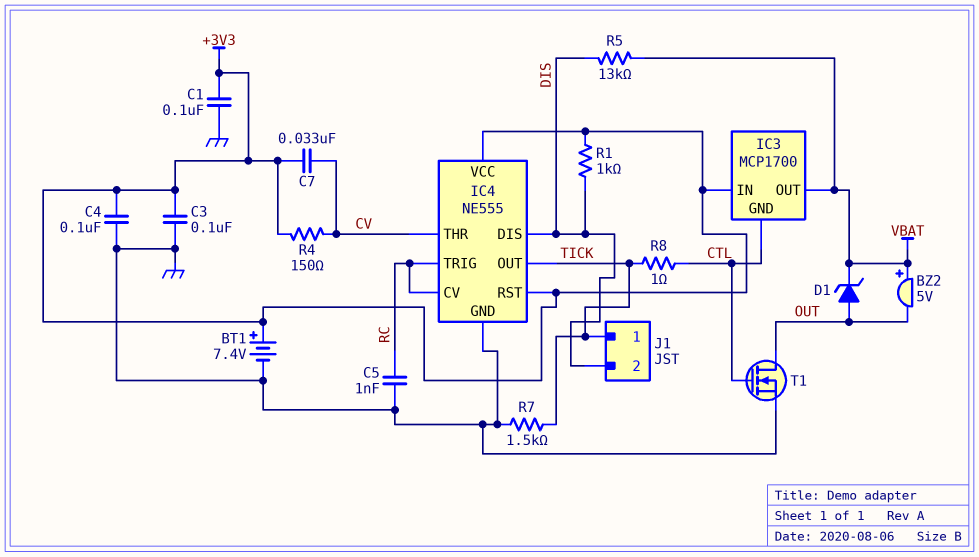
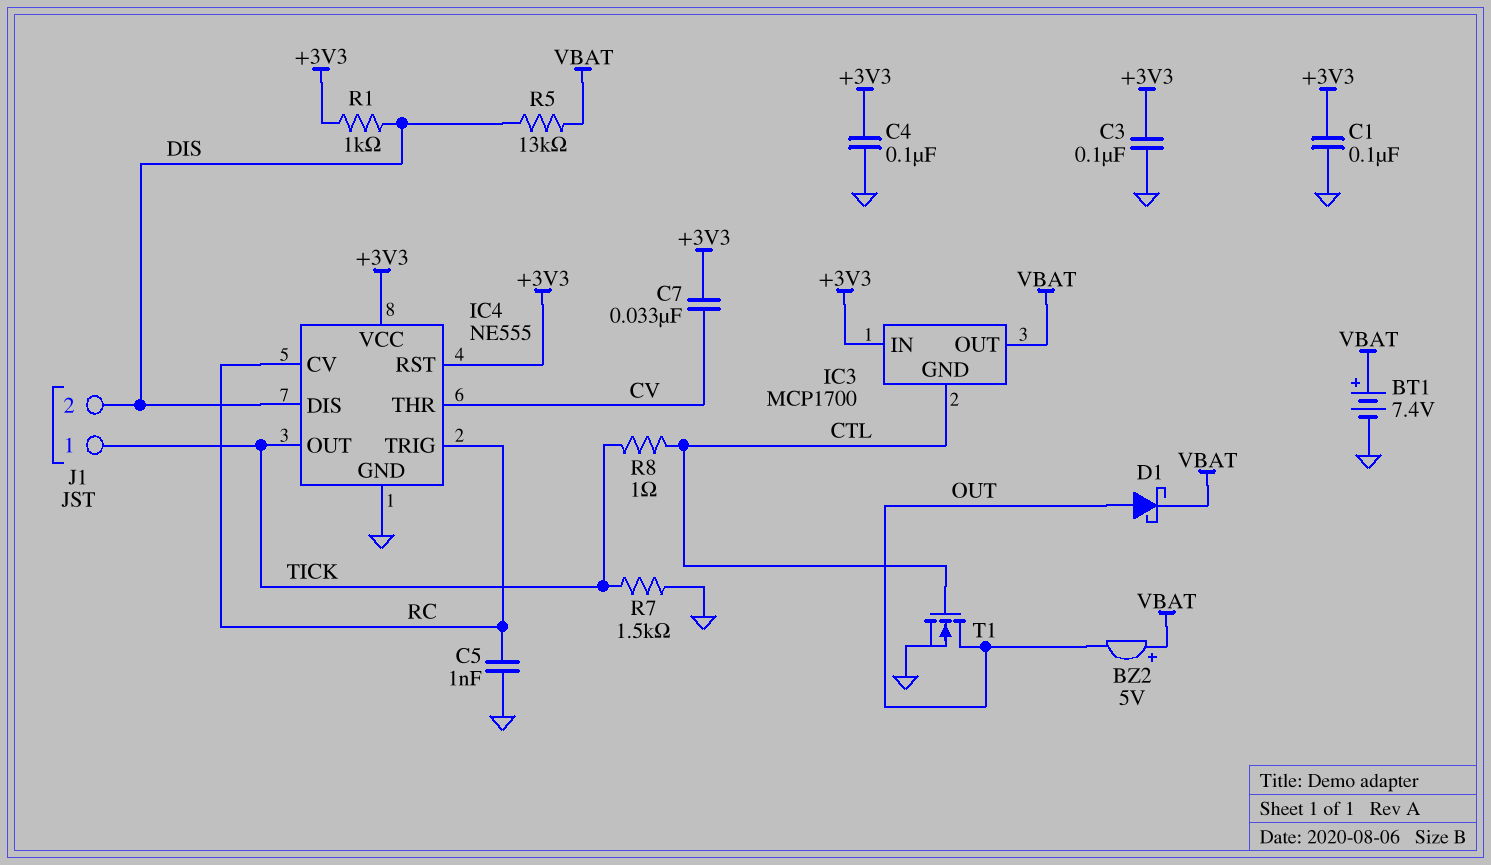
BT1: 7.4V (plus +3V3, minus GND) -> 7.4V (plus VBAT, minus GND)
D1: zener (A OUT, K VBAT) -> schottky (A OUT, K VBAT)
R4: 150 (+3V3, CV) -> none

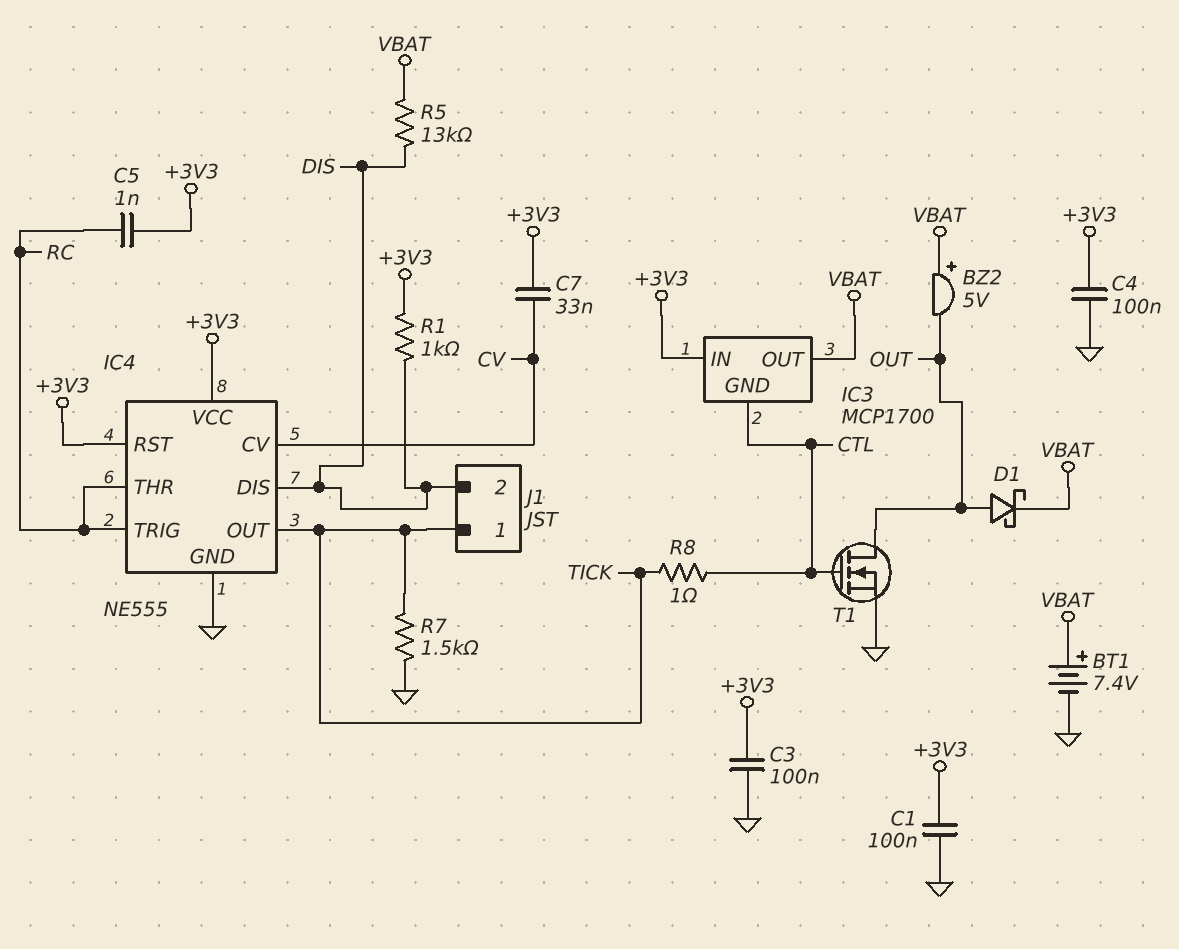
C5: 1nF (GND, RC) -> 1nF (+3V3, RC)
IC4 pin CV: RC -> CV
IC4 pin THR: CV -> RC

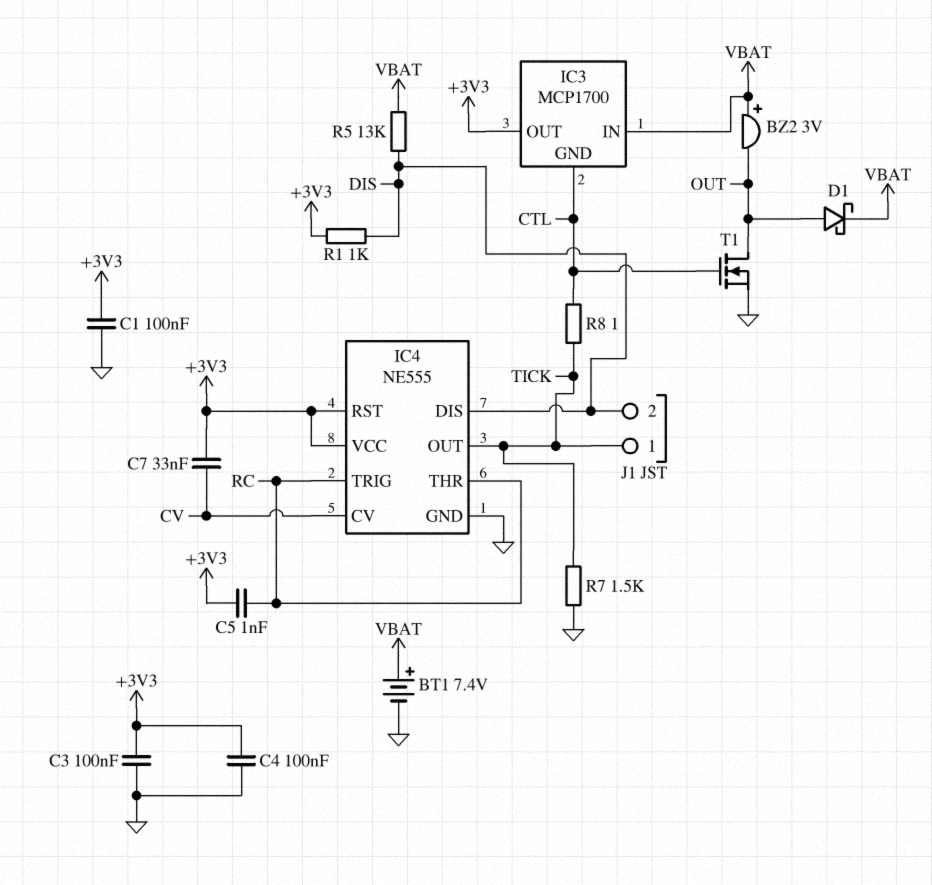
BZ2: buzzer 5V (plus VBAT, minus OUT) -> buzzer 3V (plus VBAT, minus OUT)
IC3 pin IN: +3V3 -> VBAT
IC3 pin OUT: VBAT -> +3V3

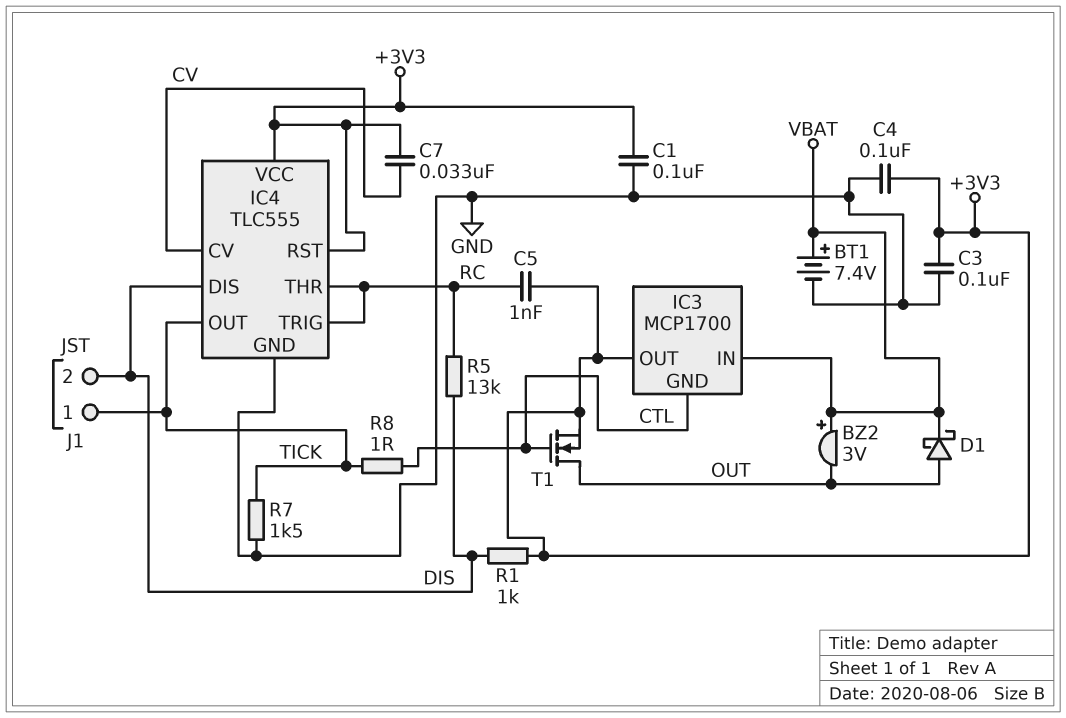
IC4: NE555 -> TLC555
R5: 13k (DIS, VBAT) -> 13k (DIS, RC)
T1: NMOS (G CTL, D OUT, S GND) -> NMOS (G CTL, D OUT, S +3V3)

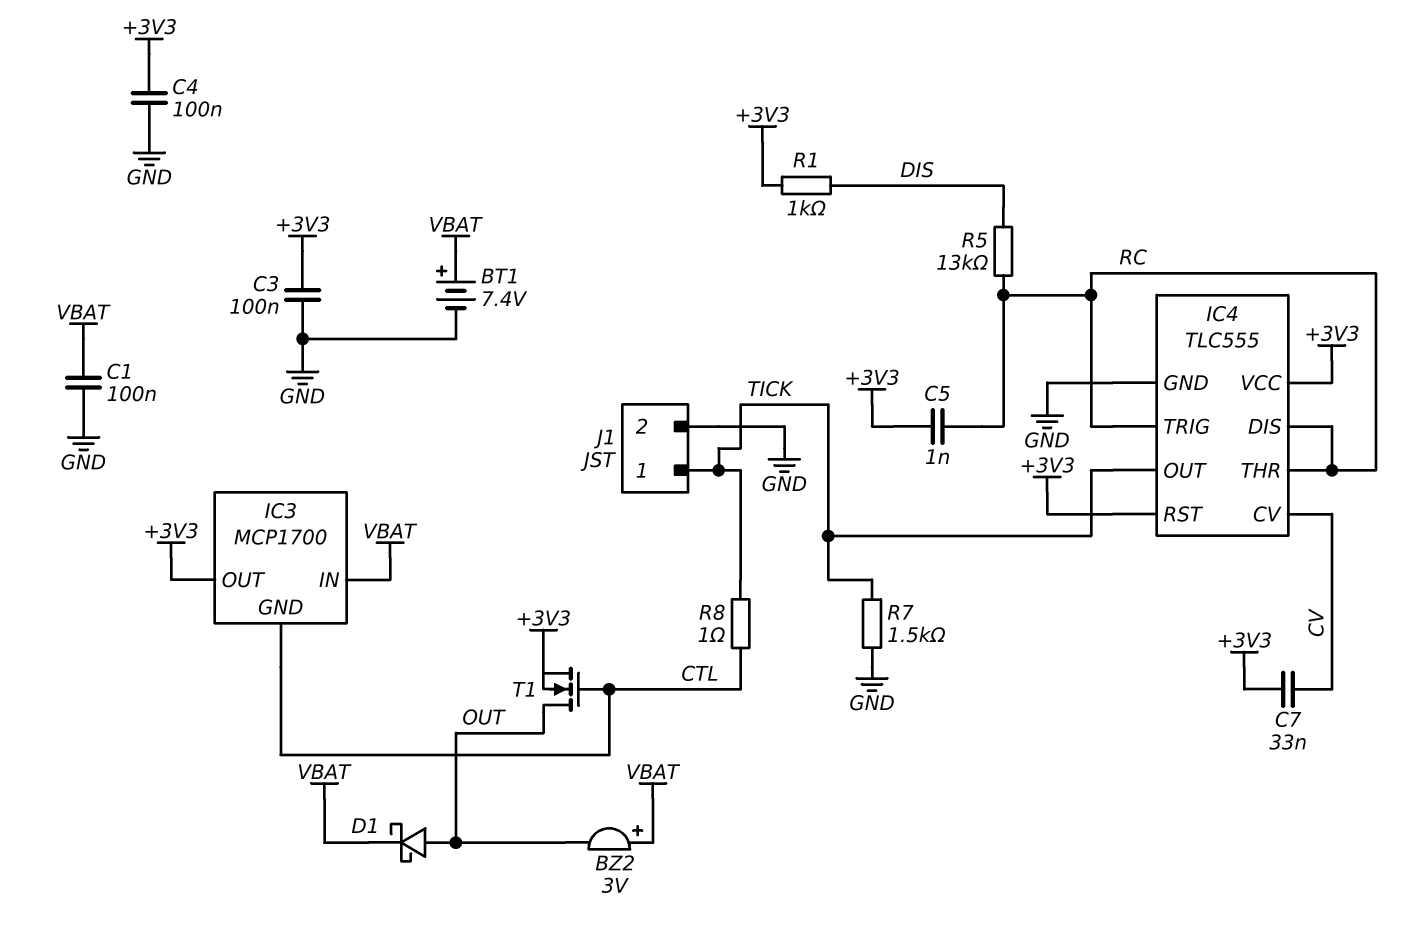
C1: 100nF (+3V3, GND) -> 100nF (GND, VBAT)
IC4 pin DIS: DIS -> RC
J1 pin 2: DIS -> GND

